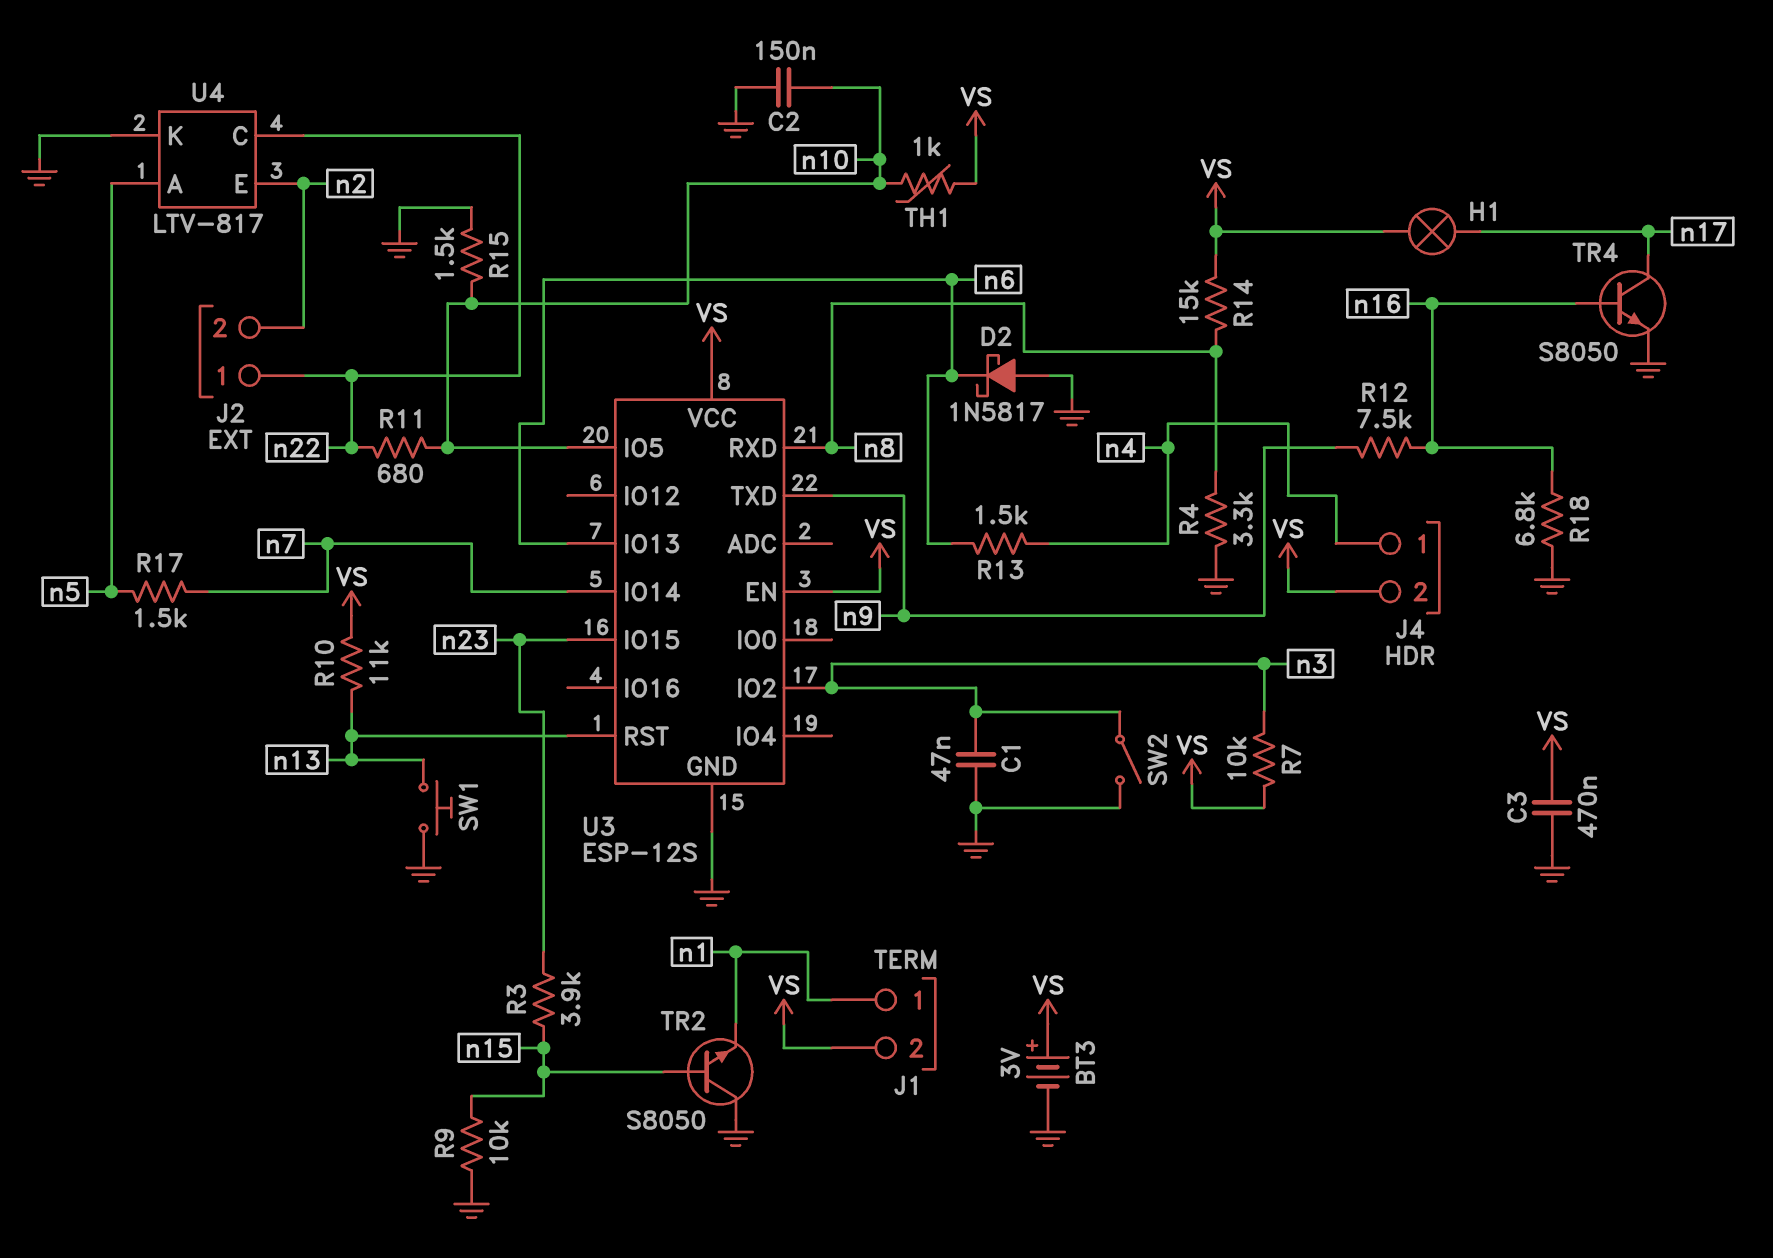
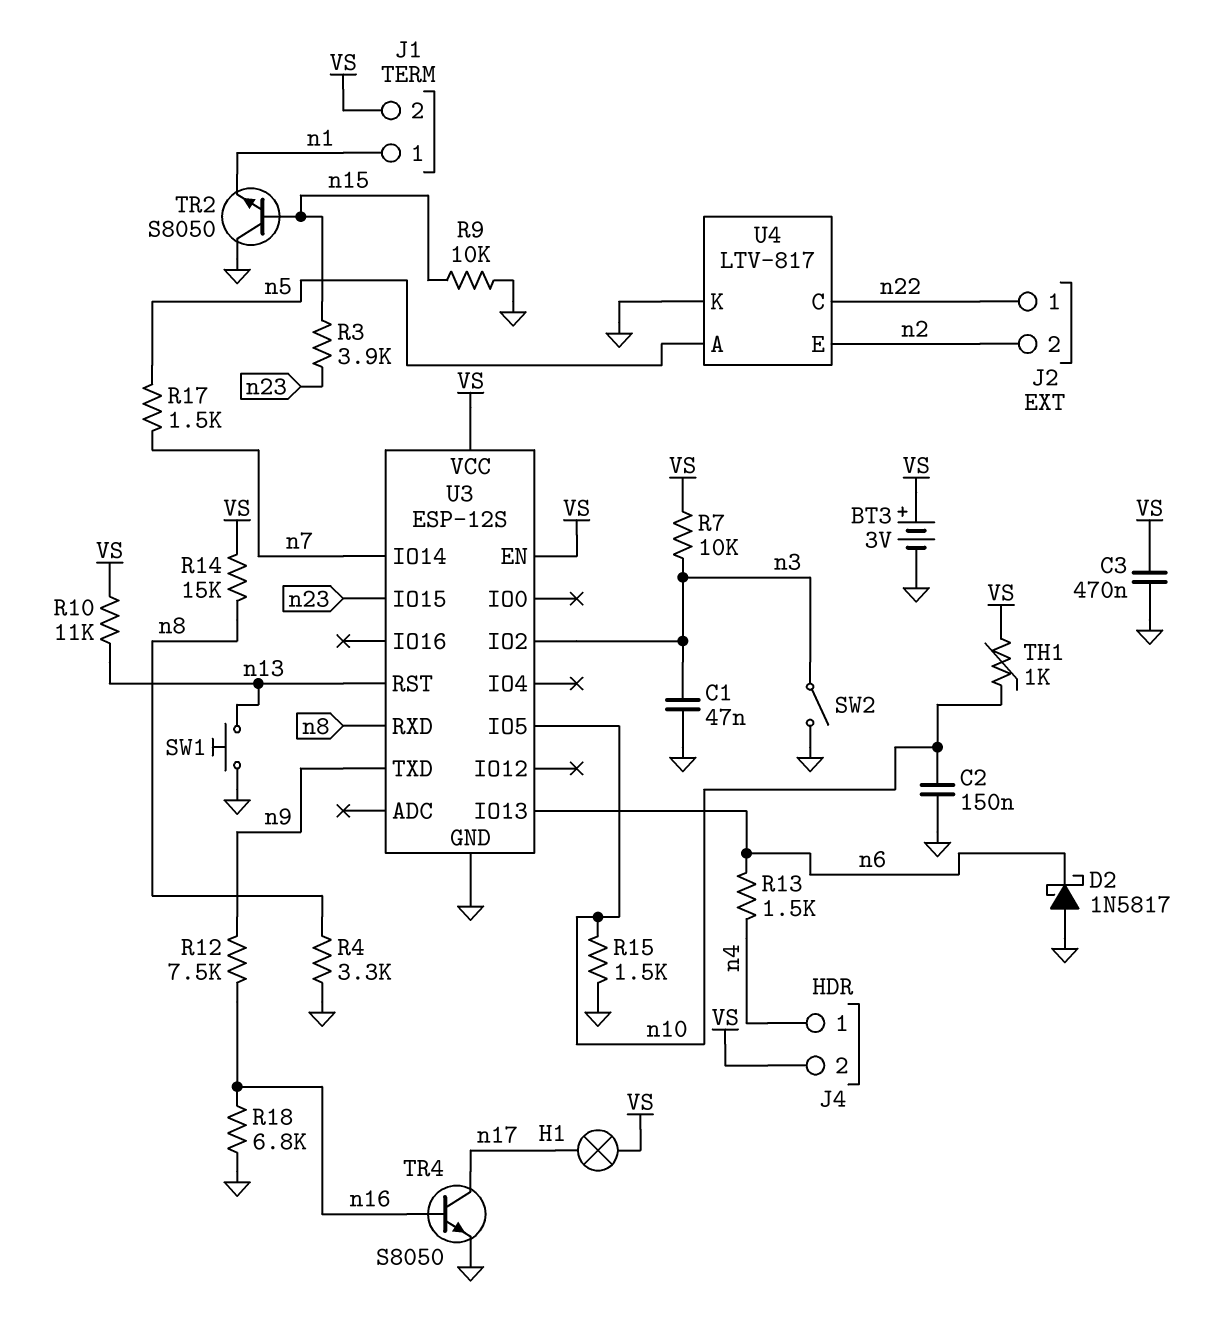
R11: 680 (n10, n22) -> none

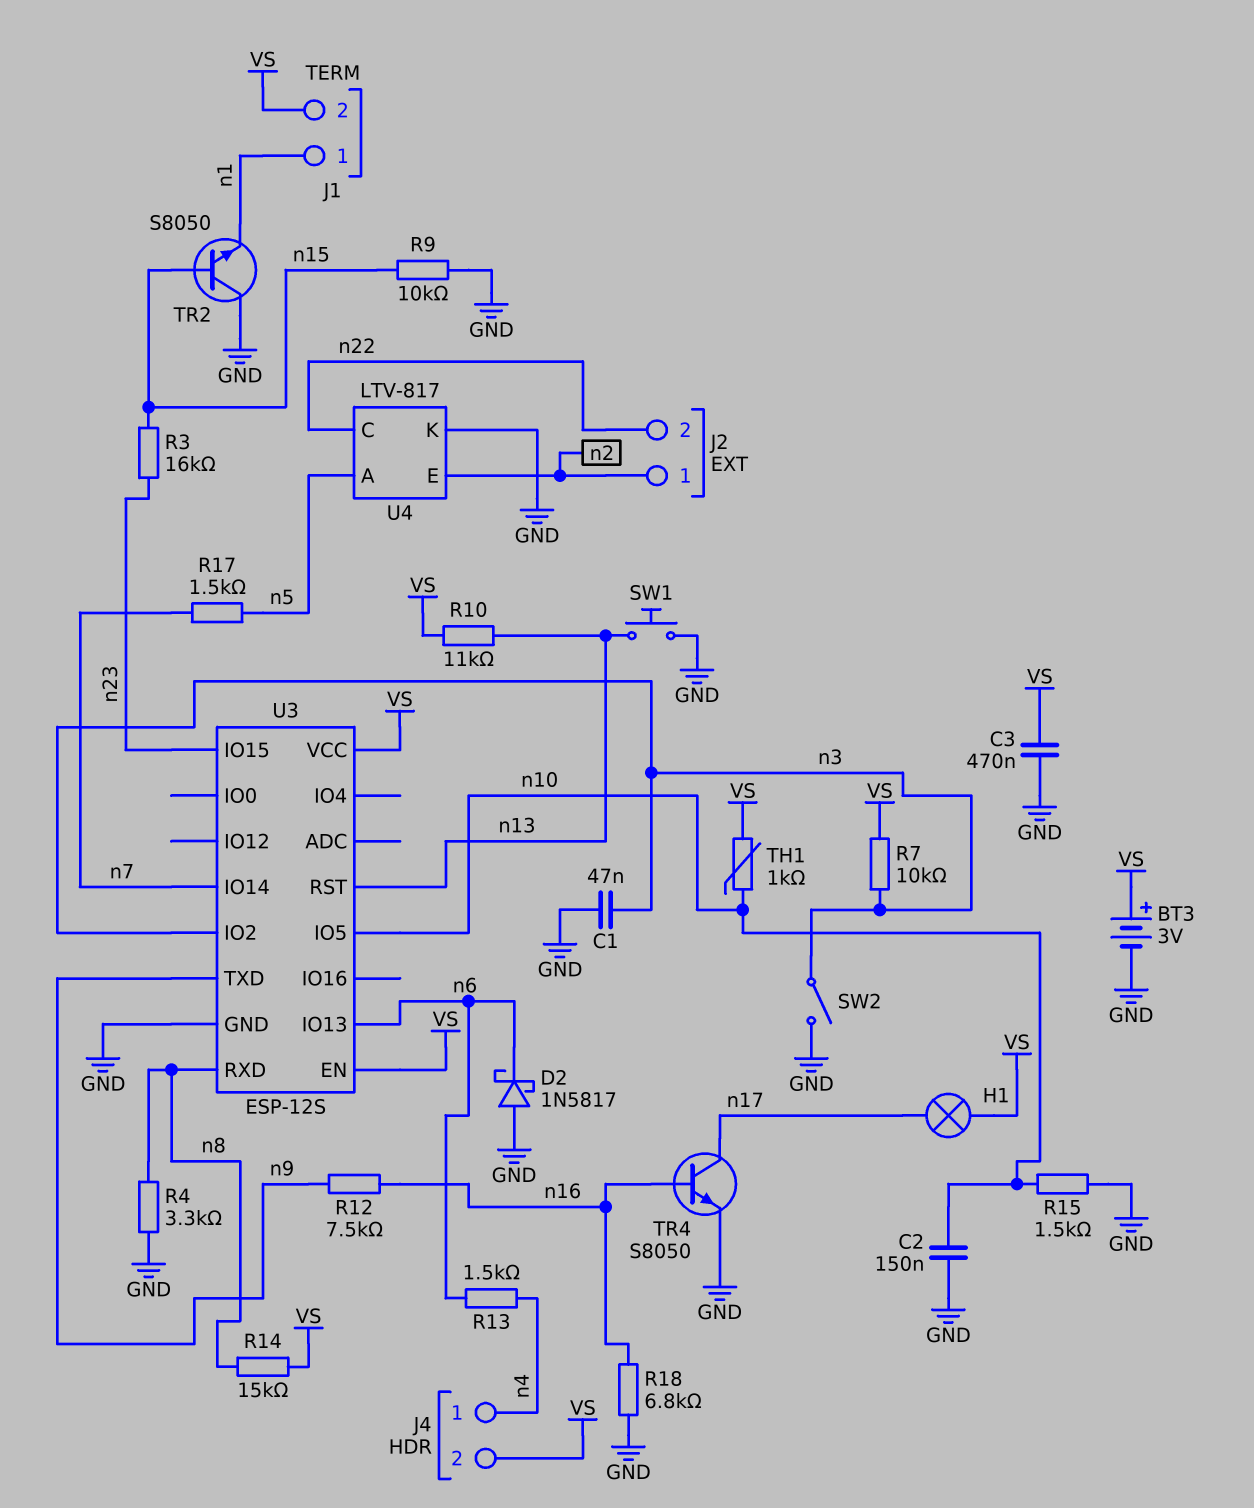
J2 pin 1: n22 -> n2
J2 pin 2: n2 -> n22
R3: 3.9k (n15, n23) -> 16k (n15, n23)

